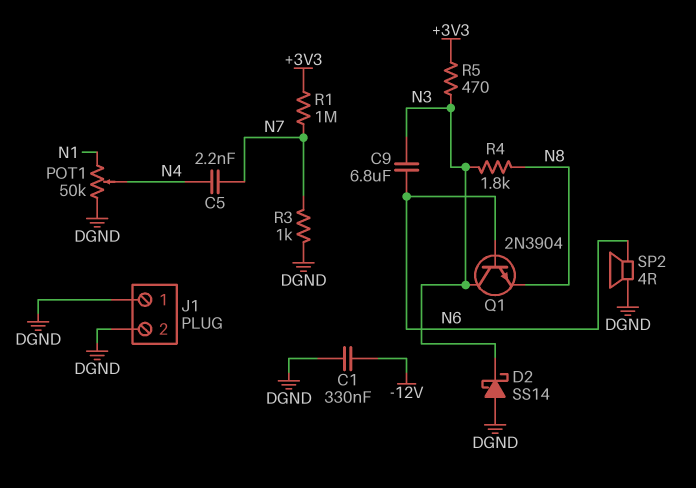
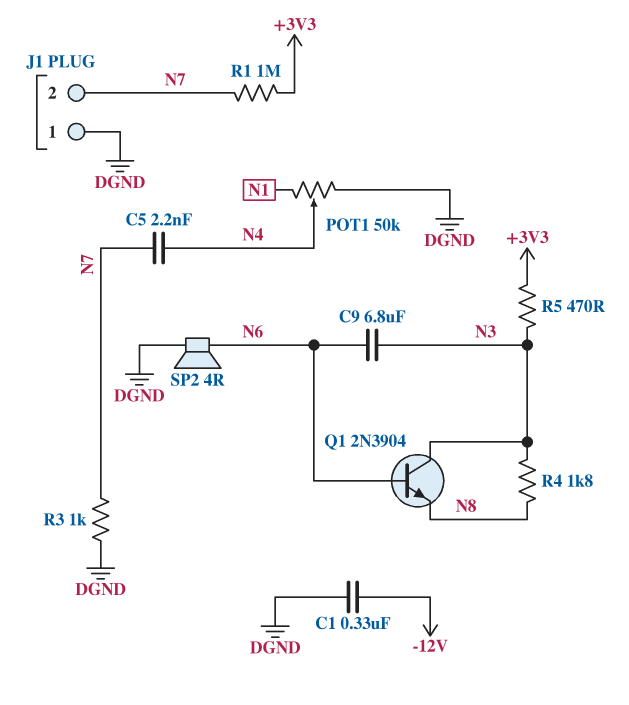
D2: schottky SS14 (A DGND, K N3) -> none
J1 pin 2: DGND -> N7

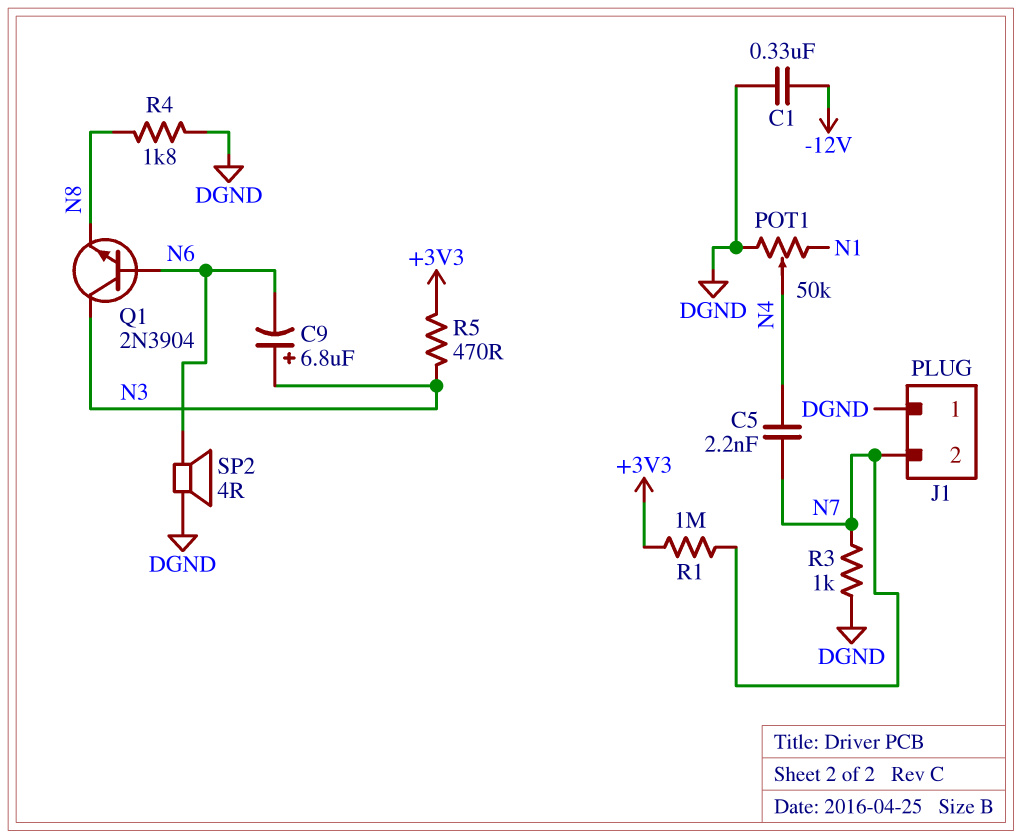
C9: 6.8uF (N3, N6) -> 6.8uF (plus N3, minus N6)
R4: 1.8k (N3, N8) -> 1.8k (DGND, N8)

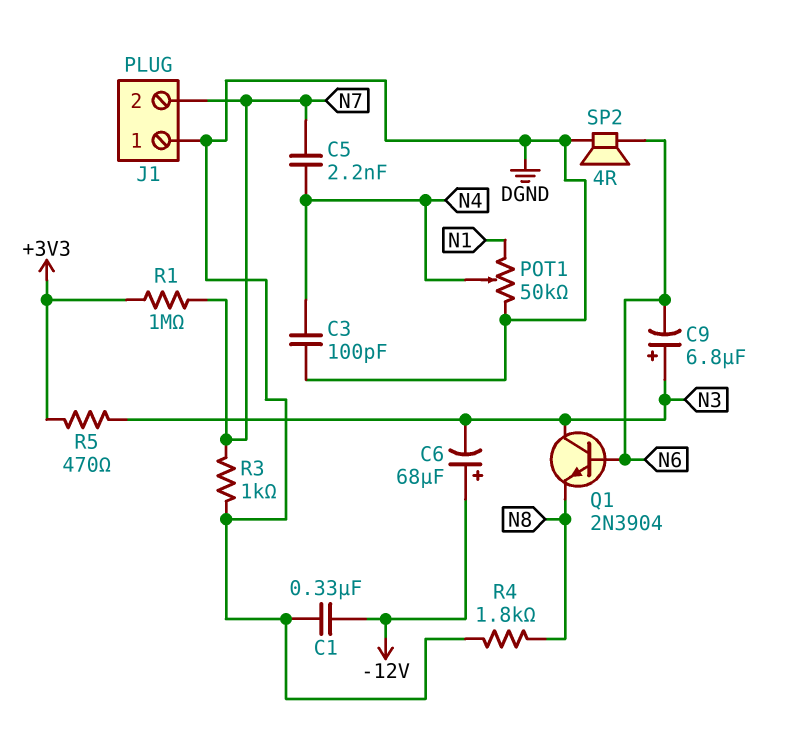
C3: none -> 100pF (DGND, N4)
C6: none -> 68uF (plus -12V, minus N3)

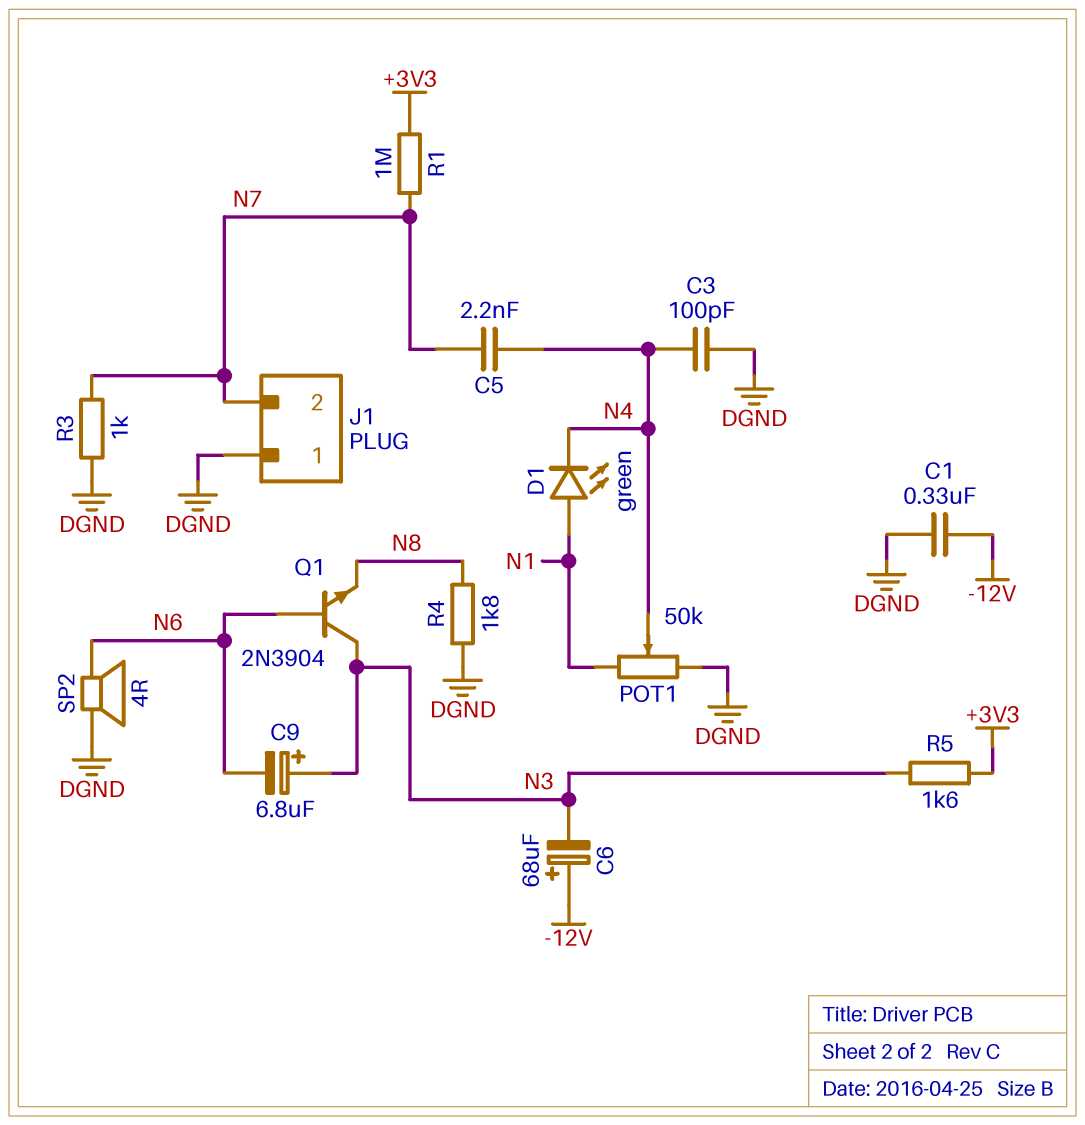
D1: none -> LED green (A N1, K N4)
R5: 470 (+3V3, N3) -> 1.6k (+3V3, N3)

